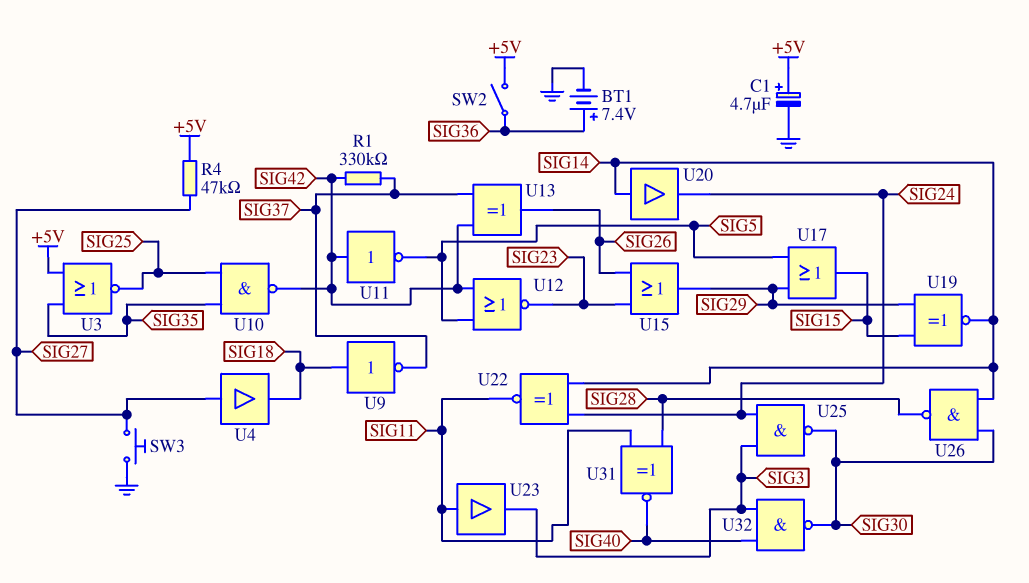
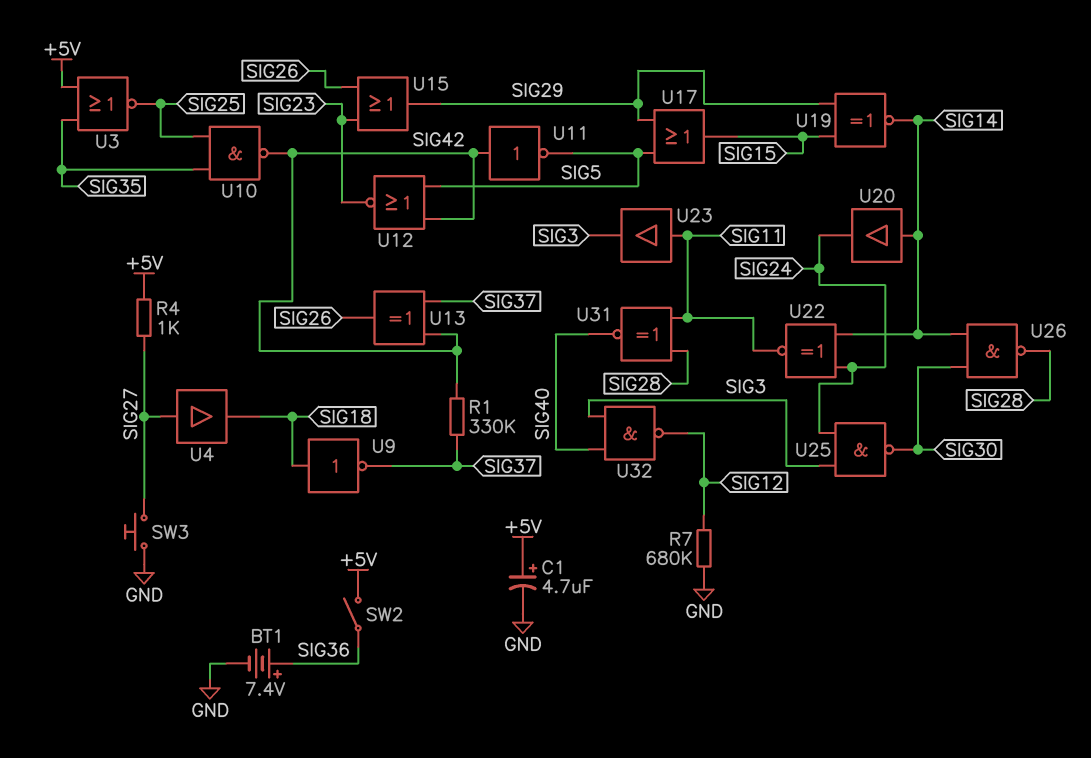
R4: 47k (+5V, SIG27) -> 1k (+5V, SIG27)
R7: none -> 680k (GND, SIG12)
U32: NAND (in SIG3, in SIG40, out SIG30) -> NAND (in SIG3, in SIG40, out SIG12)

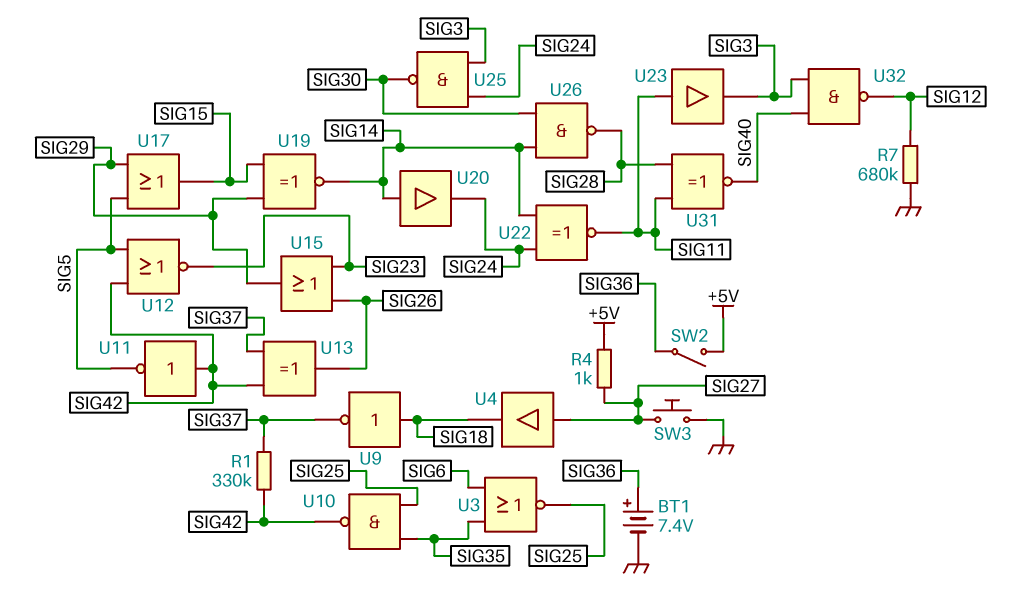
C1: 4.7uF (plus +5V, minus GND) -> none
U3: NOR (in +5V, in SIG35, out SIG25) -> NOR (in SIG6, in SIG35, out SIG25)

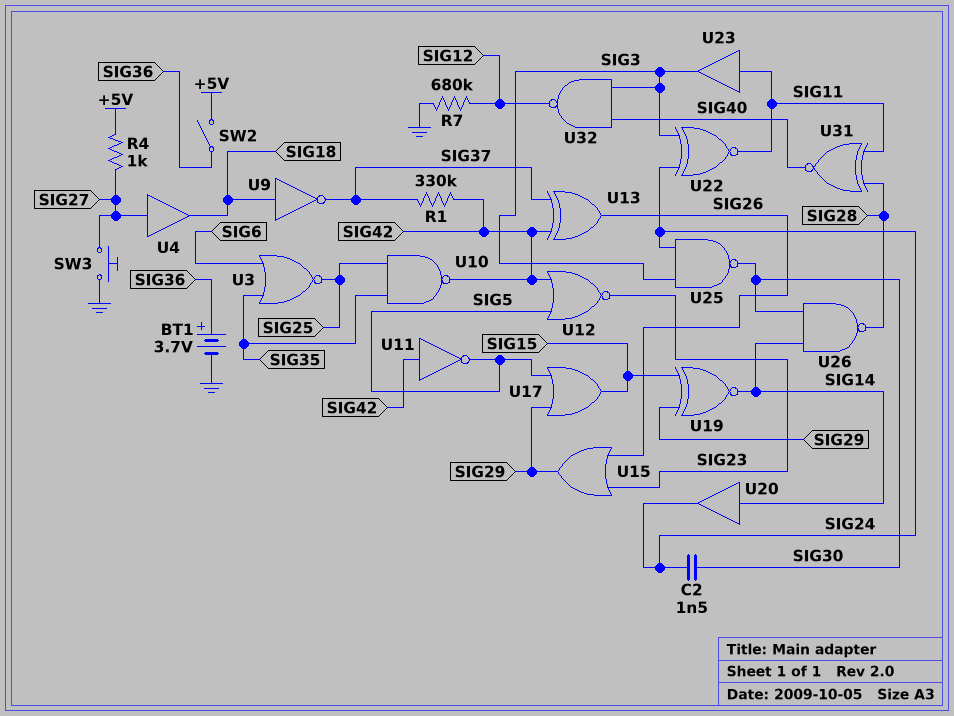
BT1: 7.4V (plus SIG36, minus GND) -> 3.7V (plus SIG36, minus GND)
C2: none -> 1.5nF (SIG24, SIG30)
U22: XNOR (in SIG14, in SIG24, out SIG11) -> XNOR (in SIG3, in SIG24, out SIG11)

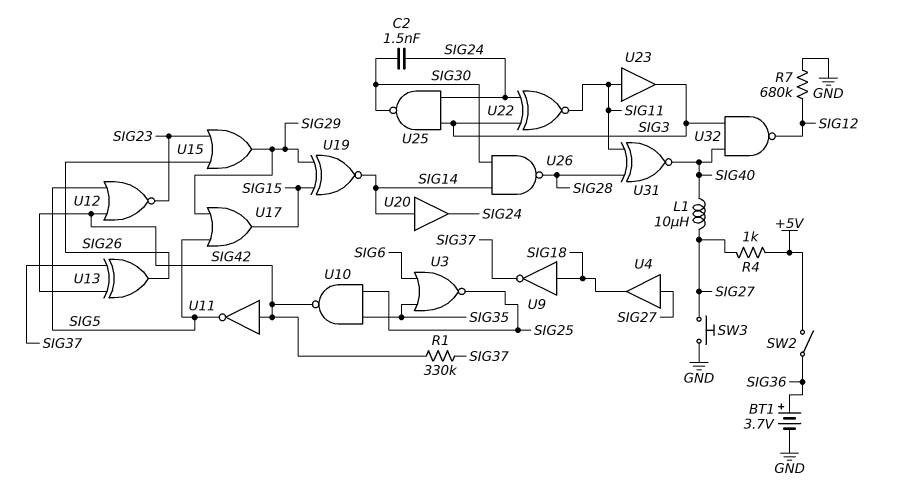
L1: none -> 10uH (SIG27, SIG40)

